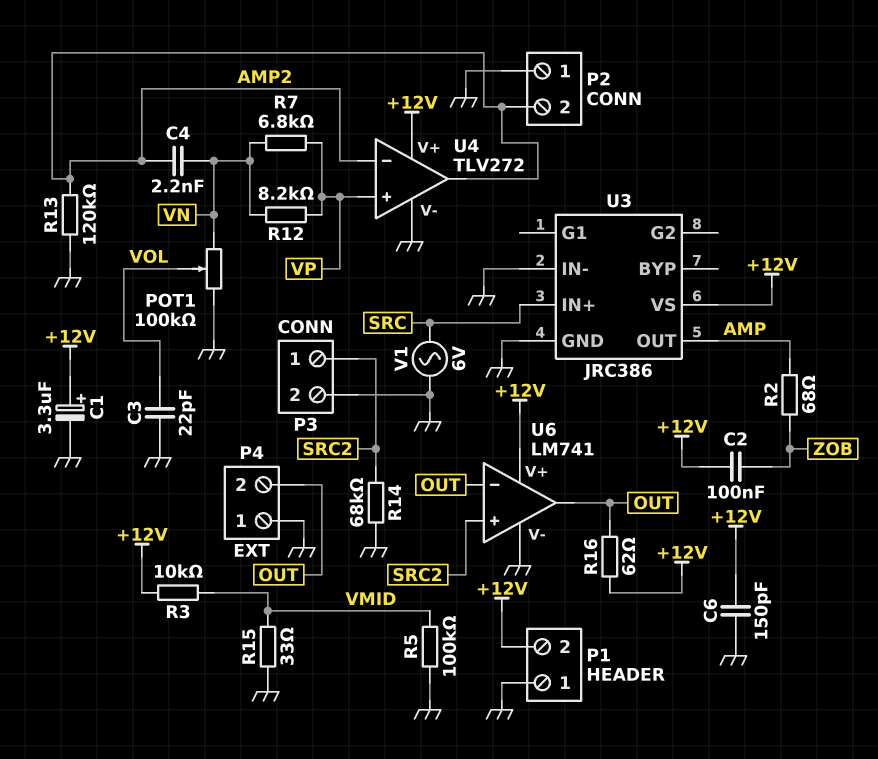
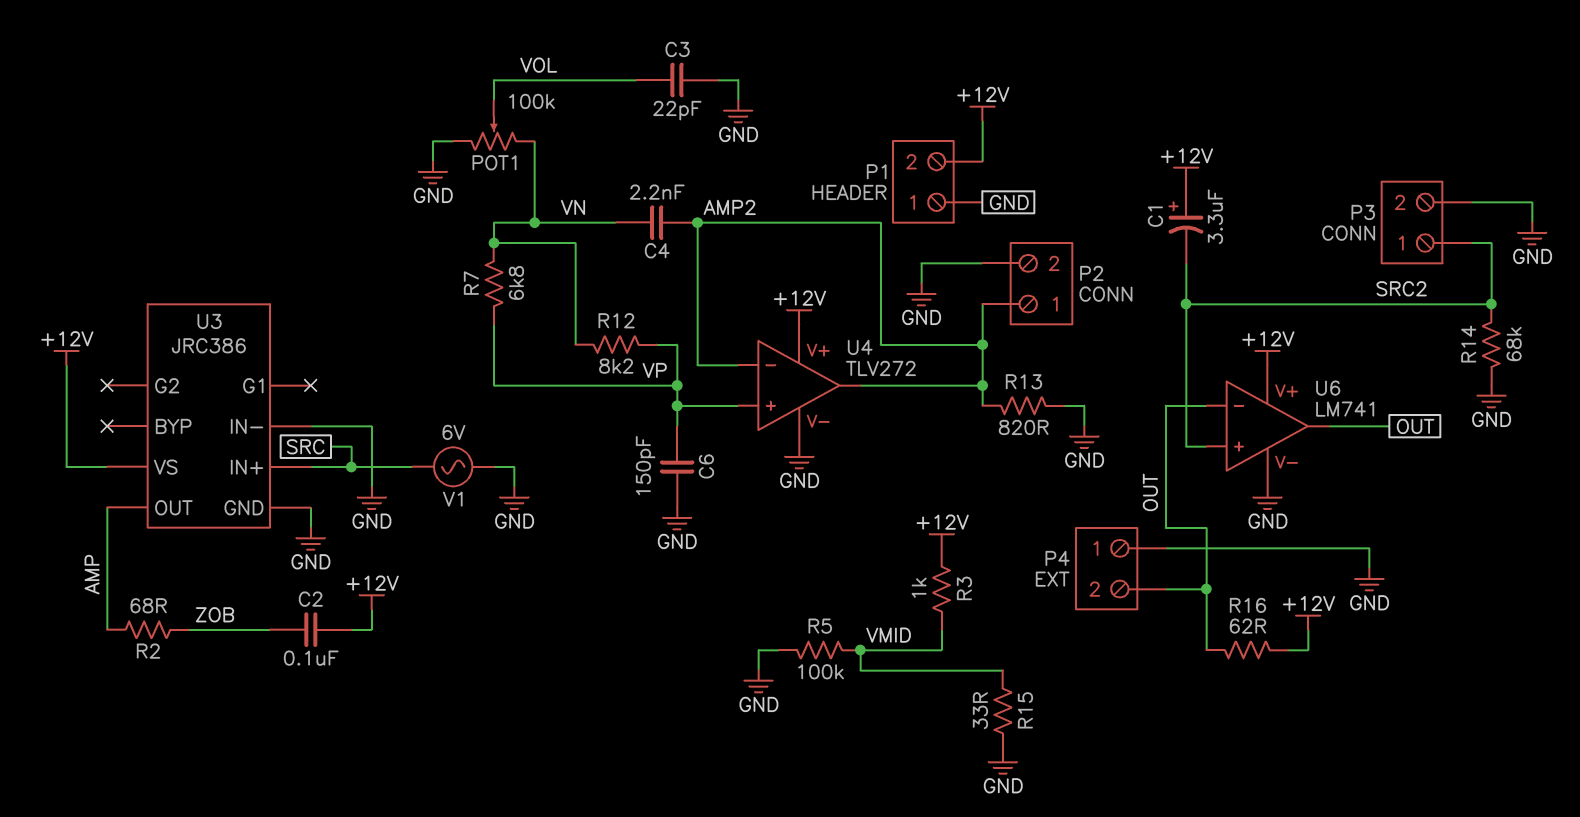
C1: 3.3uF (plus +12V, minus GND) -> 3.3uF (plus +12V, minus SRC2)
C6: 150pF (+12V, GND) -> 150pF (GND, VP)
P2 pin 1: GND -> AMP2
P2 pin 2: AMP2 -> GND
R3: 10k (+12V, VMID) -> 1k (+12V, VMID)
R13: 120k (AMP2, GND) -> 820 (AMP2, GND)

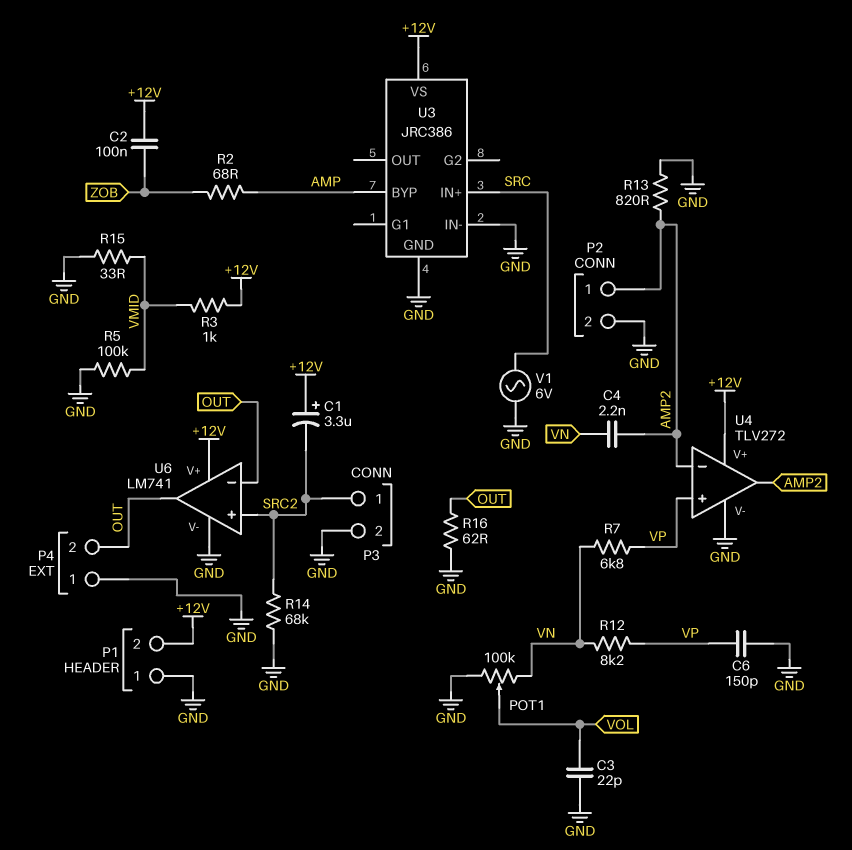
R16: 62 (+12V, OUT) -> 62 (GND, OUT)
U3 pin BYP: none -> AMP
U3 pin OUT: AMP -> none

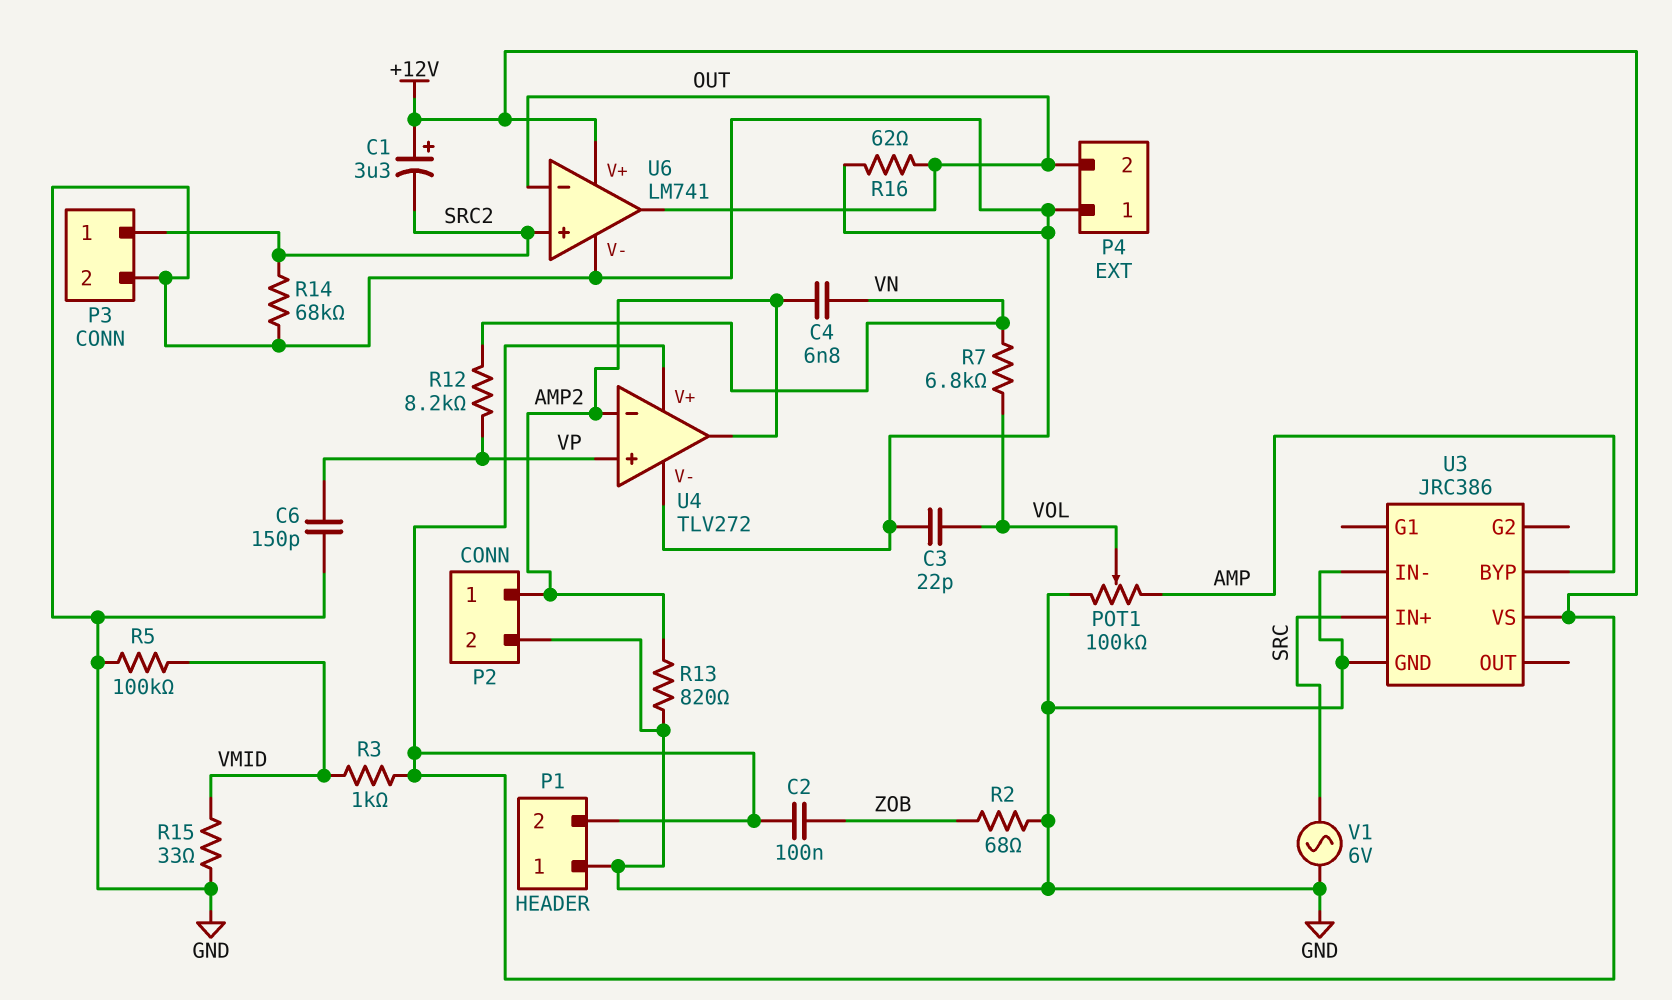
C4: 2.2nF (AMP2, VN) -> 6.8nF (AMP2, VN)
POT1: 100k (GND, VN, wiper VOL) -> 100k (AMP, GND, wiper VOL)
R2: 68 (AMP, ZOB) -> 68 (GND, ZOB)
R7: 6.8k (VN, VP) -> 6.8k (VN, VOL)

